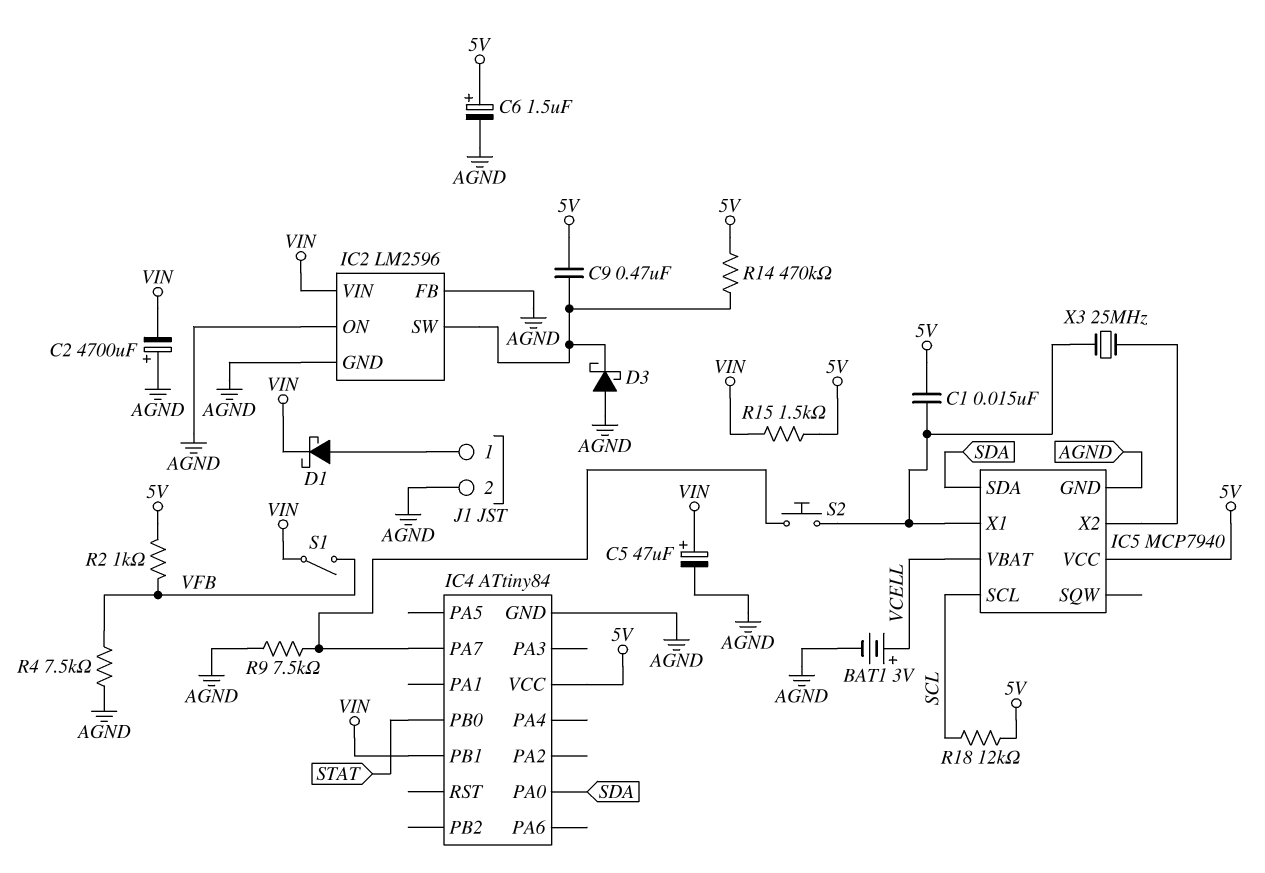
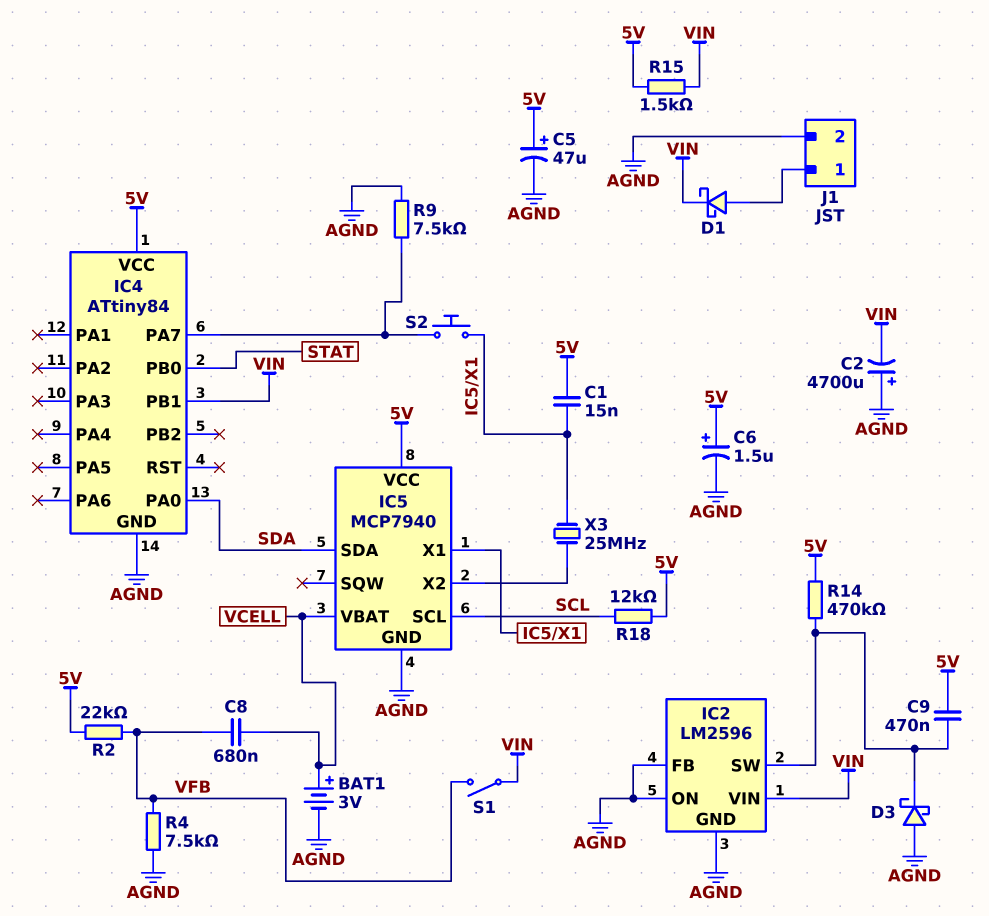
C5: 47uF (plus VIN, minus AGND) -> 47uF (plus 5V, minus AGND)
C8: none -> 680nF (VCELL, VFB)
R2: 1k (5V, VFB) -> 22k (5V, VFB)

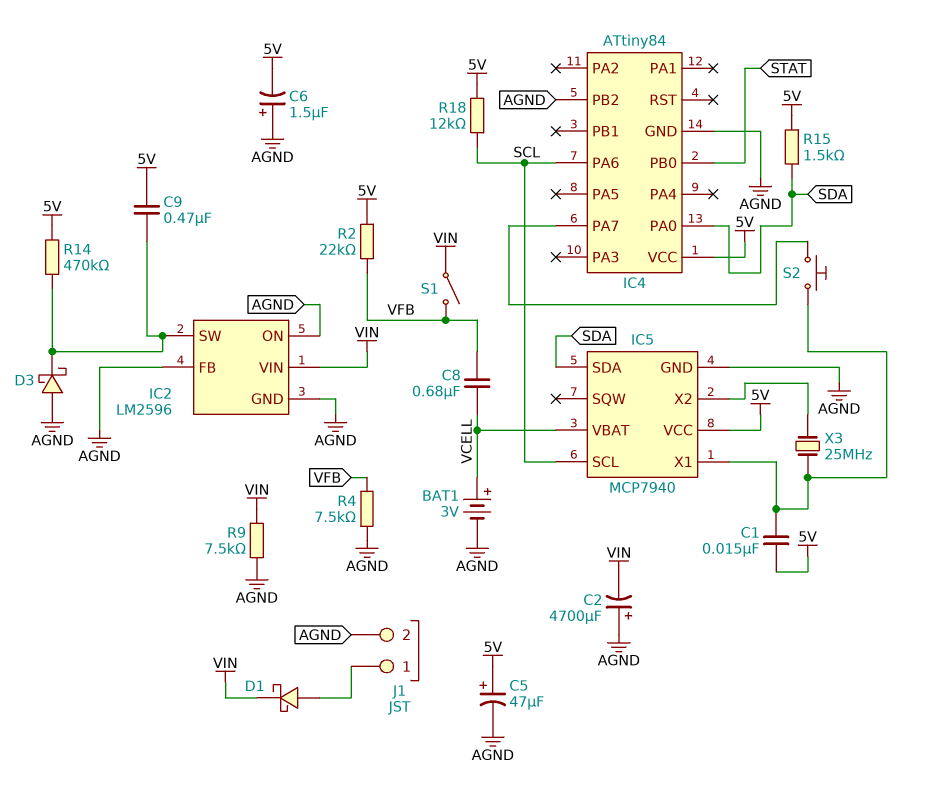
C6: 1.5uF (plus 5V, minus AGND) -> 1.5uF (plus AGND, minus 5V)
IC4 pin PA6: none -> SCL
IC4 pin PB1: VIN -> none
IC4 pin PB2: none -> AGND
R9: 7.5k (AGND, IC4/PA7) -> 7.5k (AGND, VIN)
R15: 1.5k (5V, VIN) -> 1.5k (5V, SDA)

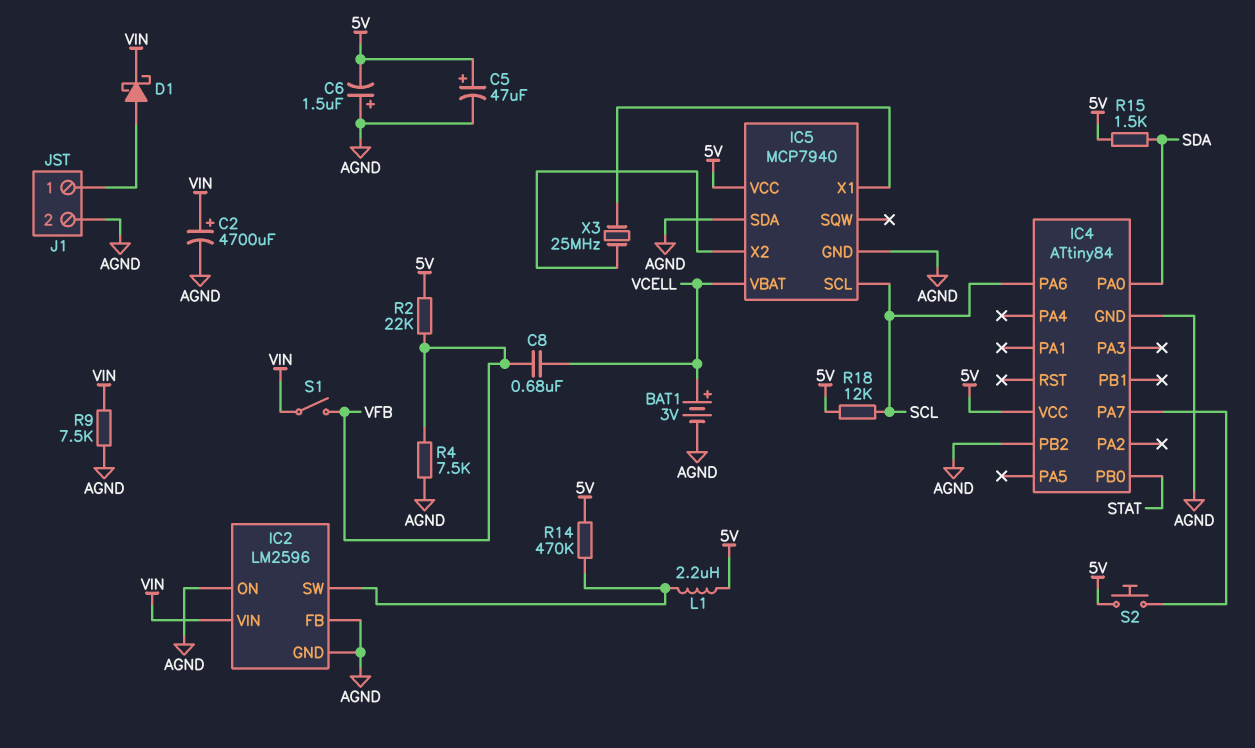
C1: 15nF (5V, IC5/X1) -> none
C2: 4700uF (plus AGND, minus VIN) -> 4700uF (plus VIN, minus AGND)
C9: 470nF (5V, IC2/SW) -> none
D3: schottky (A AGND, K IC2/SW) -> none
IC5 pin SDA: SDA -> AGND
L1: none -> 2.2uH (5V, IC2/SW)
S2: button (IC4/PA7, IC5/X1) -> button (5V, IC4/PA7)

